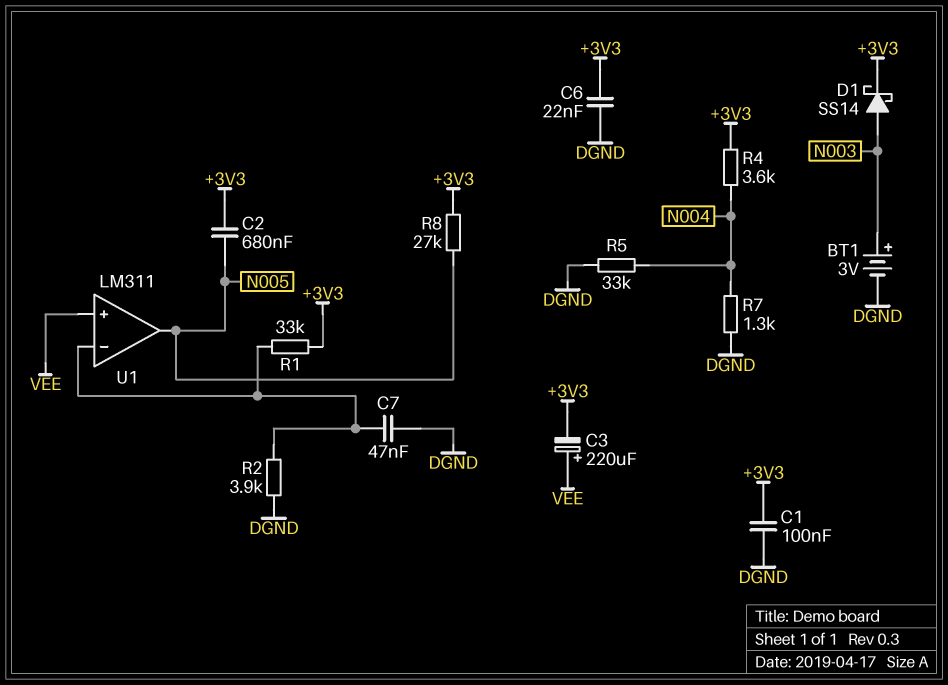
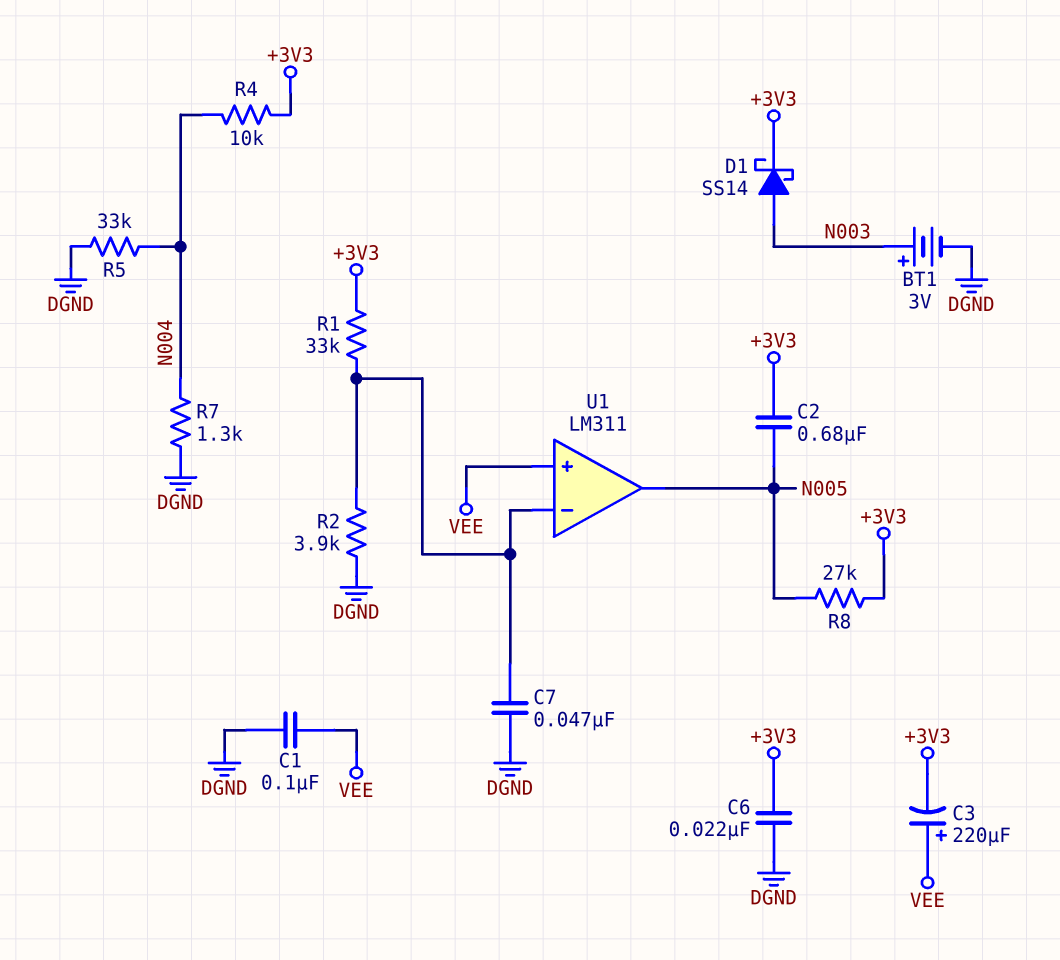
C1: 100nF (+3V3, DGND) -> 100nF (DGND, VEE)
R4: 3.6k (+3V3, N004) -> 10k (+3V3, N004)

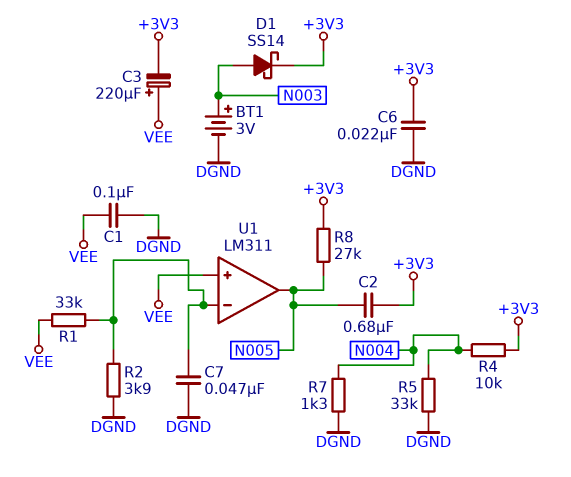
R1: 33k (+3V3, U1/in-) -> 33k (U1/in-, VEE)

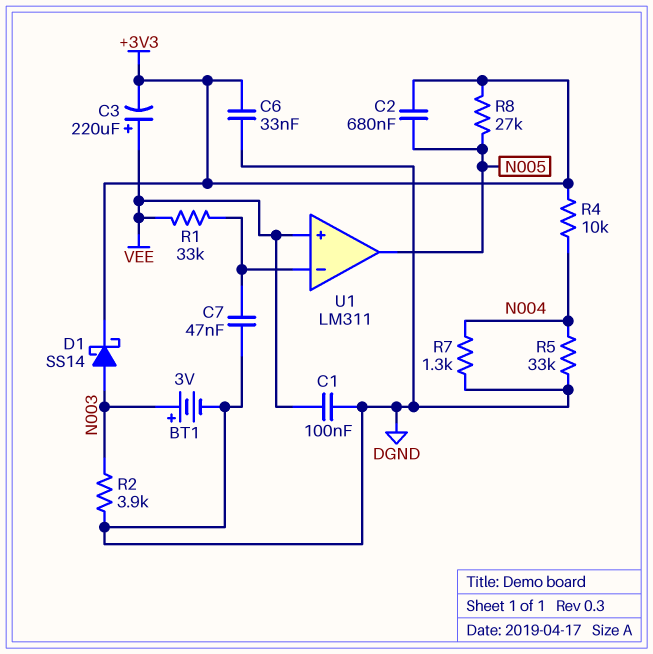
C6: 22nF (+3V3, DGND) -> 33nF (+3V3, DGND)
R2: 3.9k (DGND, U1/in-) -> 3.9k (DGND, N003)

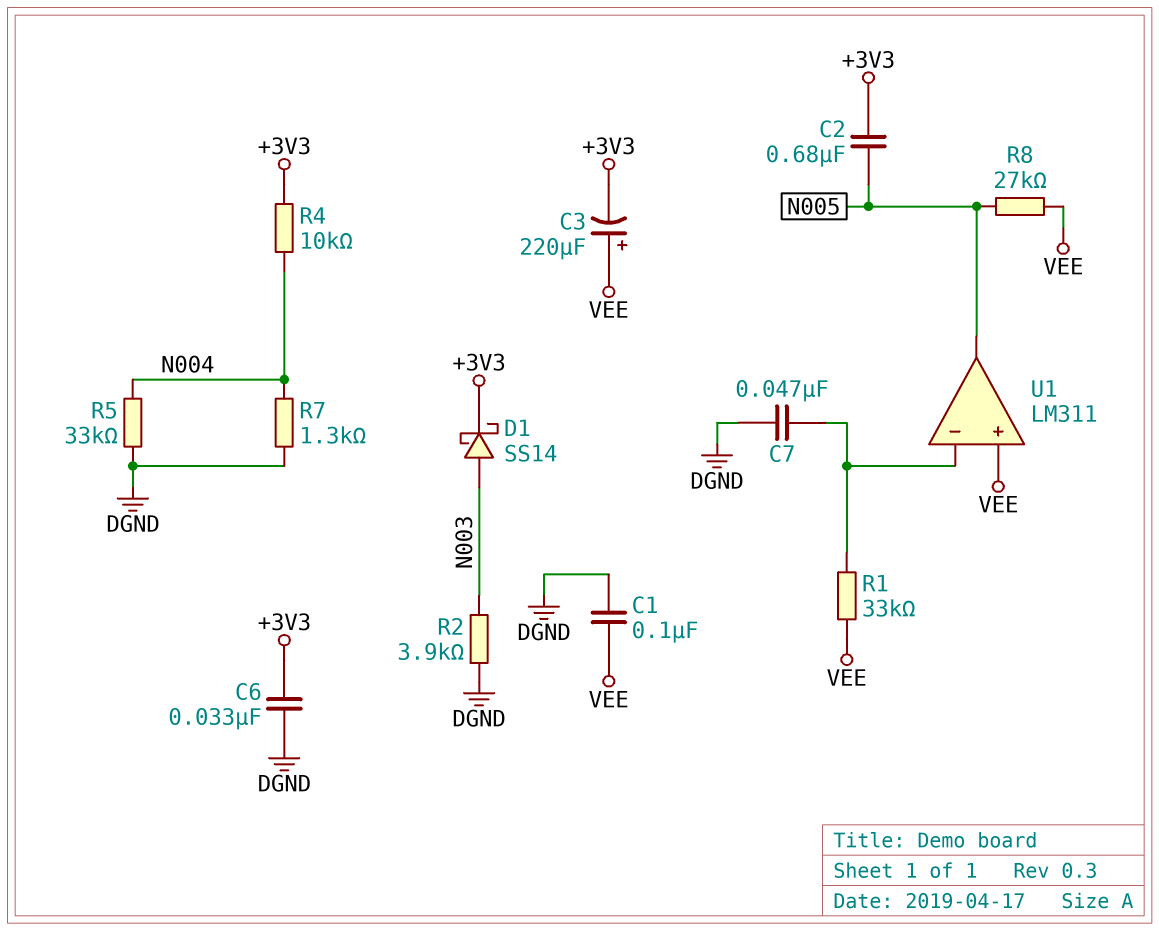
BT1: 3V (plus N003, minus DGND) -> none
R8: 27k (+3V3, N005) -> 27k (N005, VEE)

